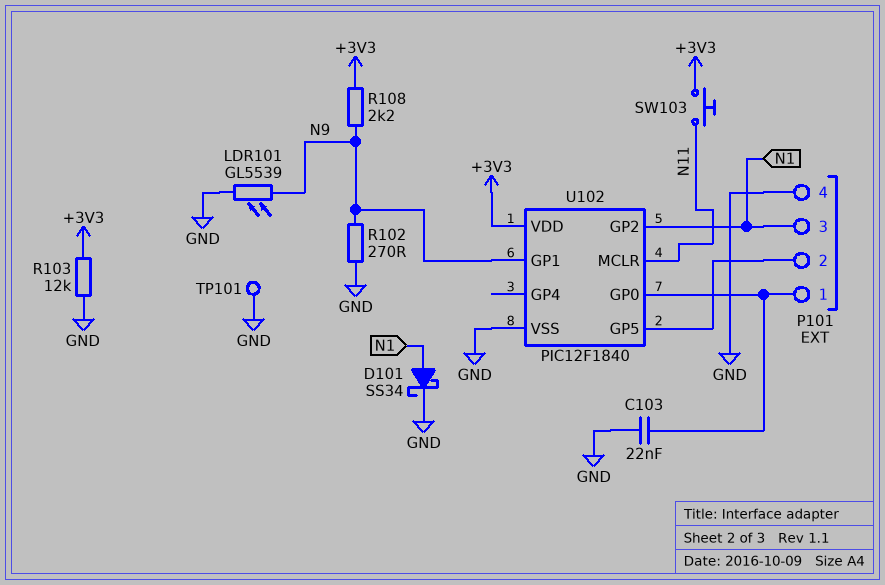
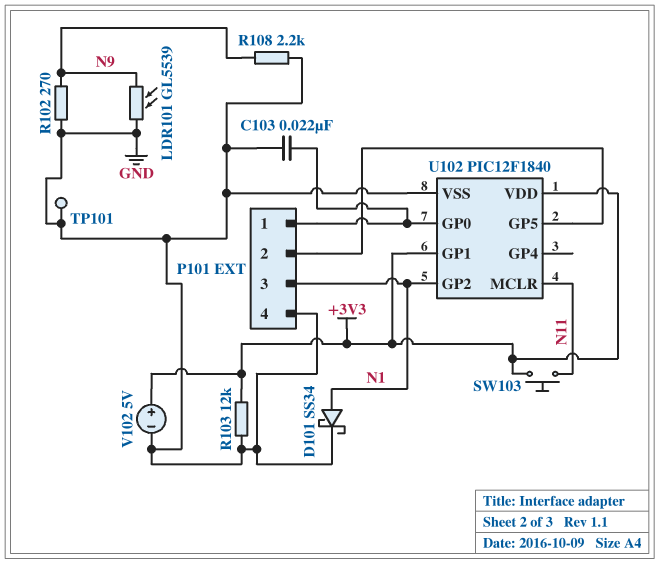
R108: 2.2k (+3V3, N9) -> 2.2k (GND, N9)
U102 pin GP1: N9 -> +3V3
V102: none -> 5V (plus +3V3, minus GND)

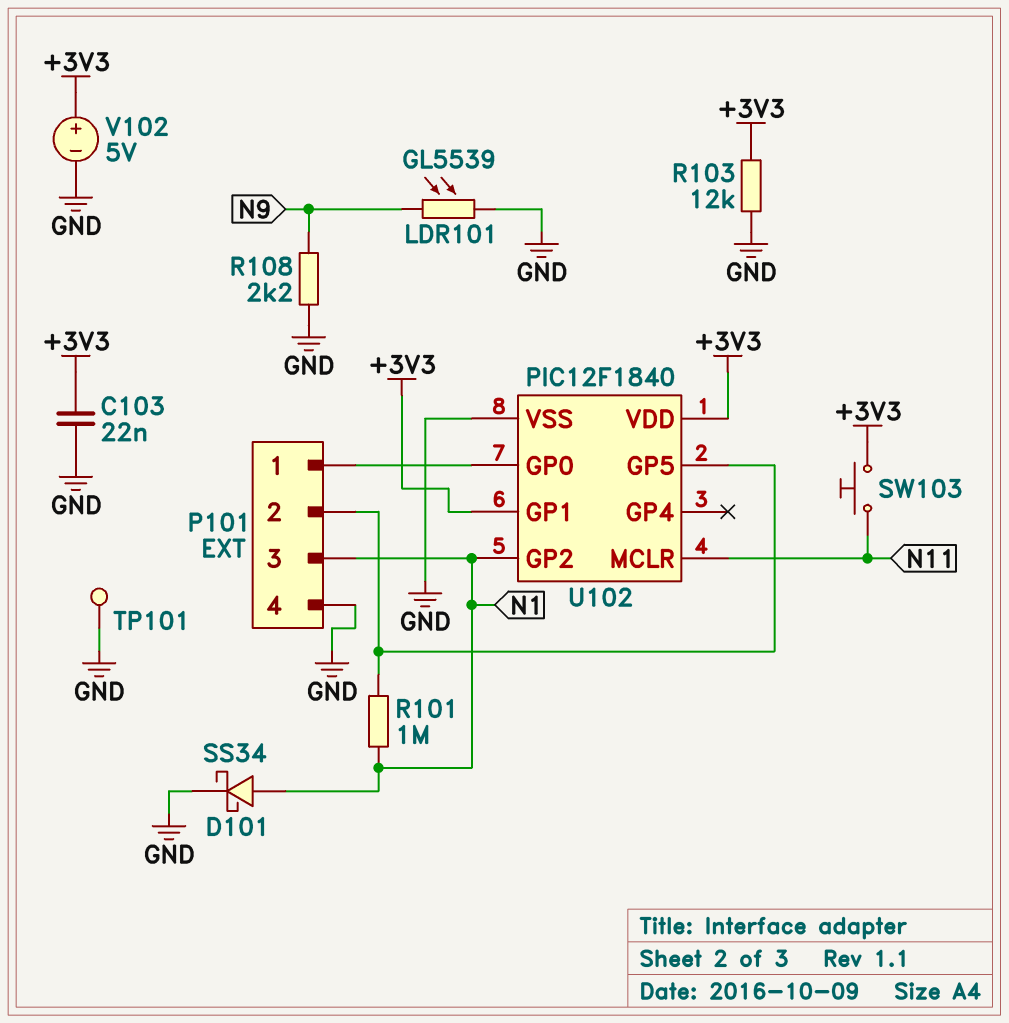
C103: 22nF (GND, P101/1) -> 22nF (+3V3, GND)
R101: none -> 1M (N1, P101/2)
R102: 270 (GND, N9) -> none

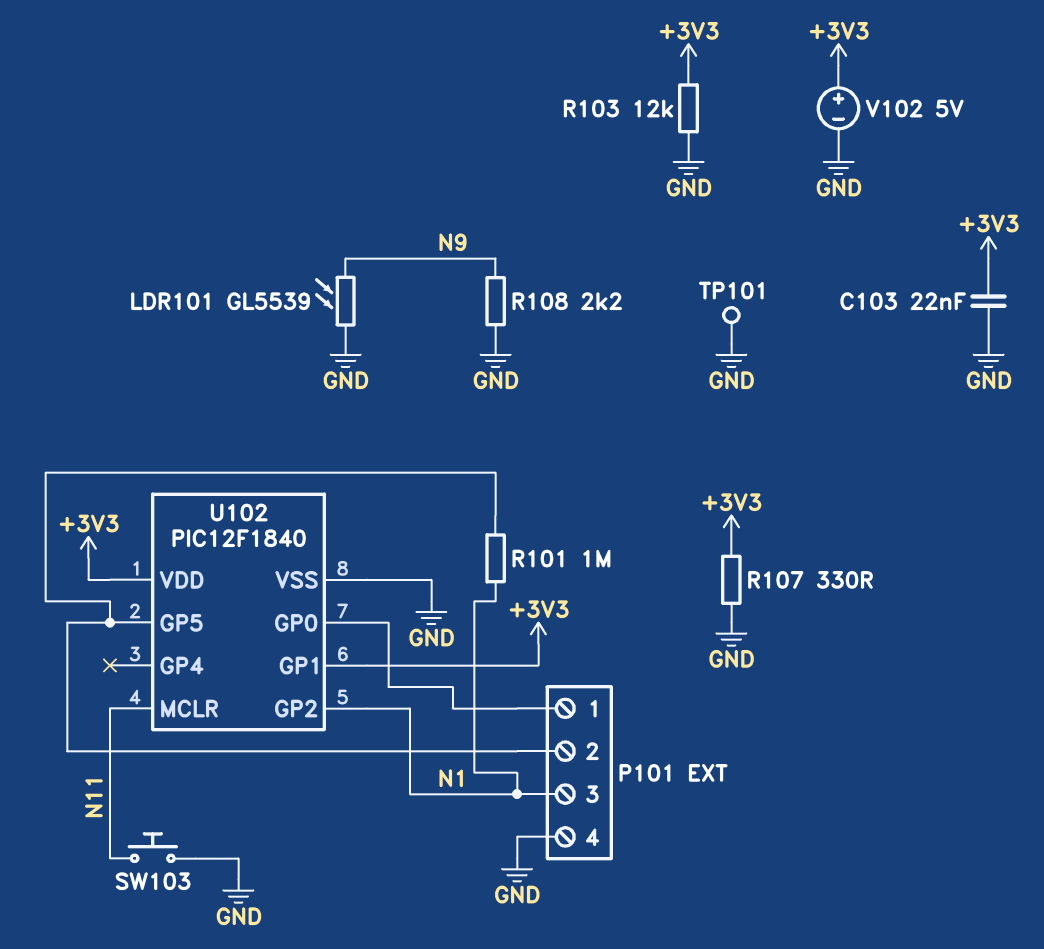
D101: schottky SS34 (A N1, K GND) -> none
R107: none -> 330 (+3V3, GND)
SW103: button (+3V3, N11) -> button (GND, N11)

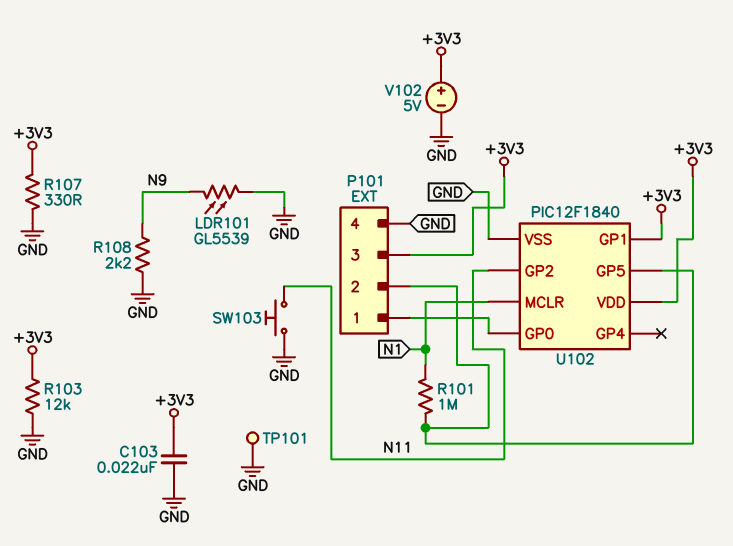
P101 pin 3: N1 -> +3V3
U102 pin GP2: N1 -> N11
U102 pin MCLR: N11 -> N1

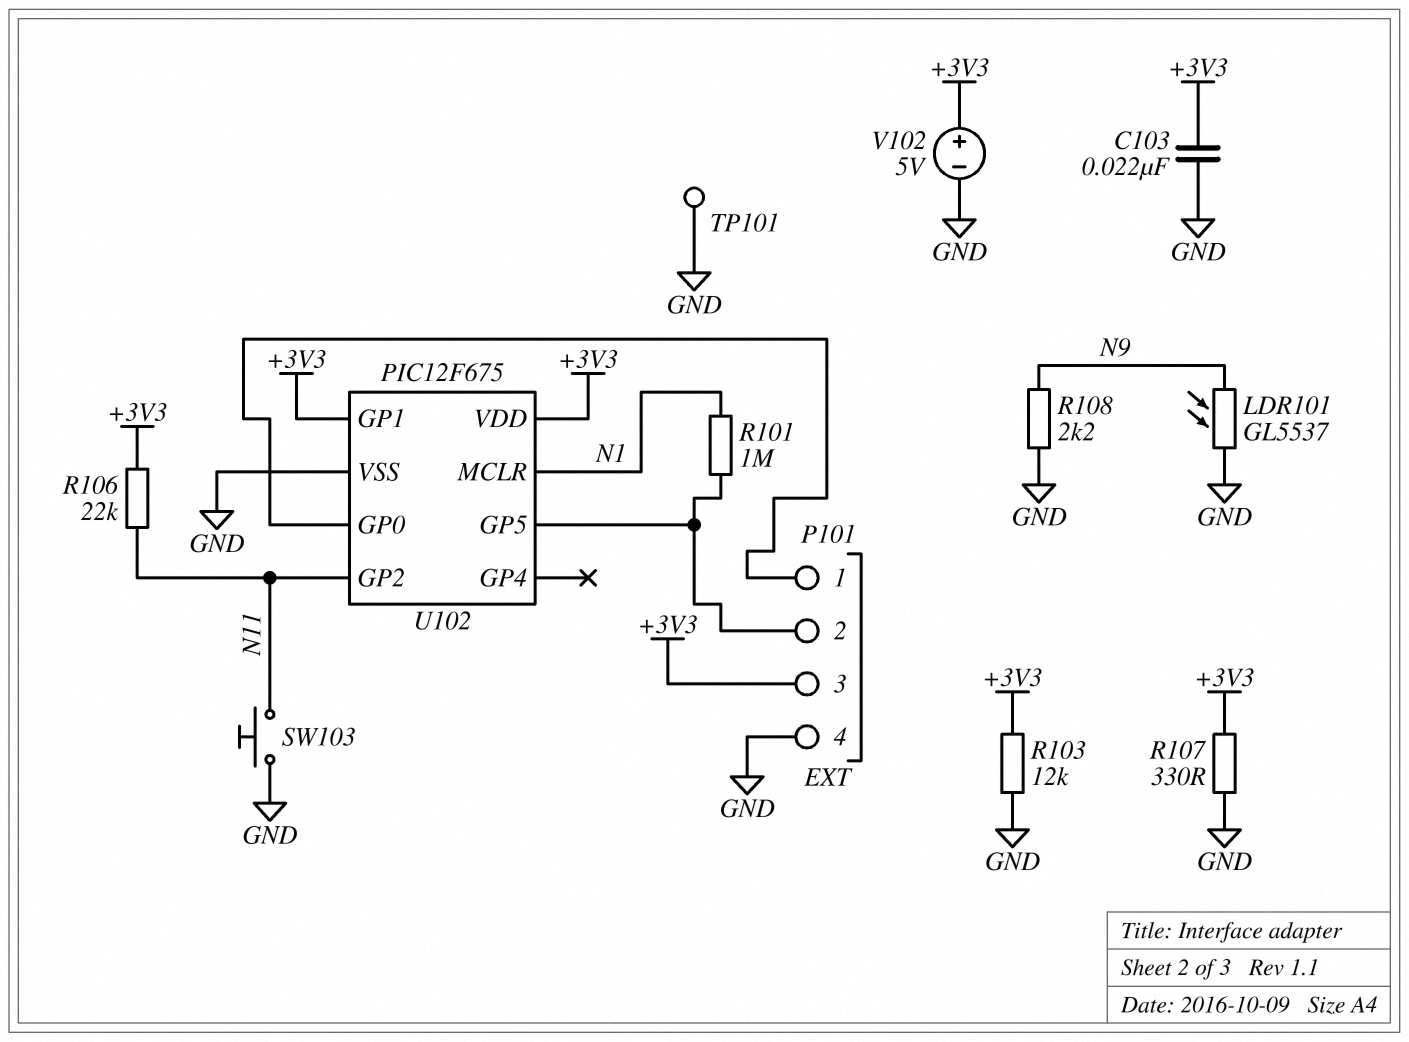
LDR101: GL5539 (GND, N9) -> GL5537 (GND, N9)
R106: none -> 22k (+3V3, N11)
U102: PIC12F1840 -> PIC12F675

